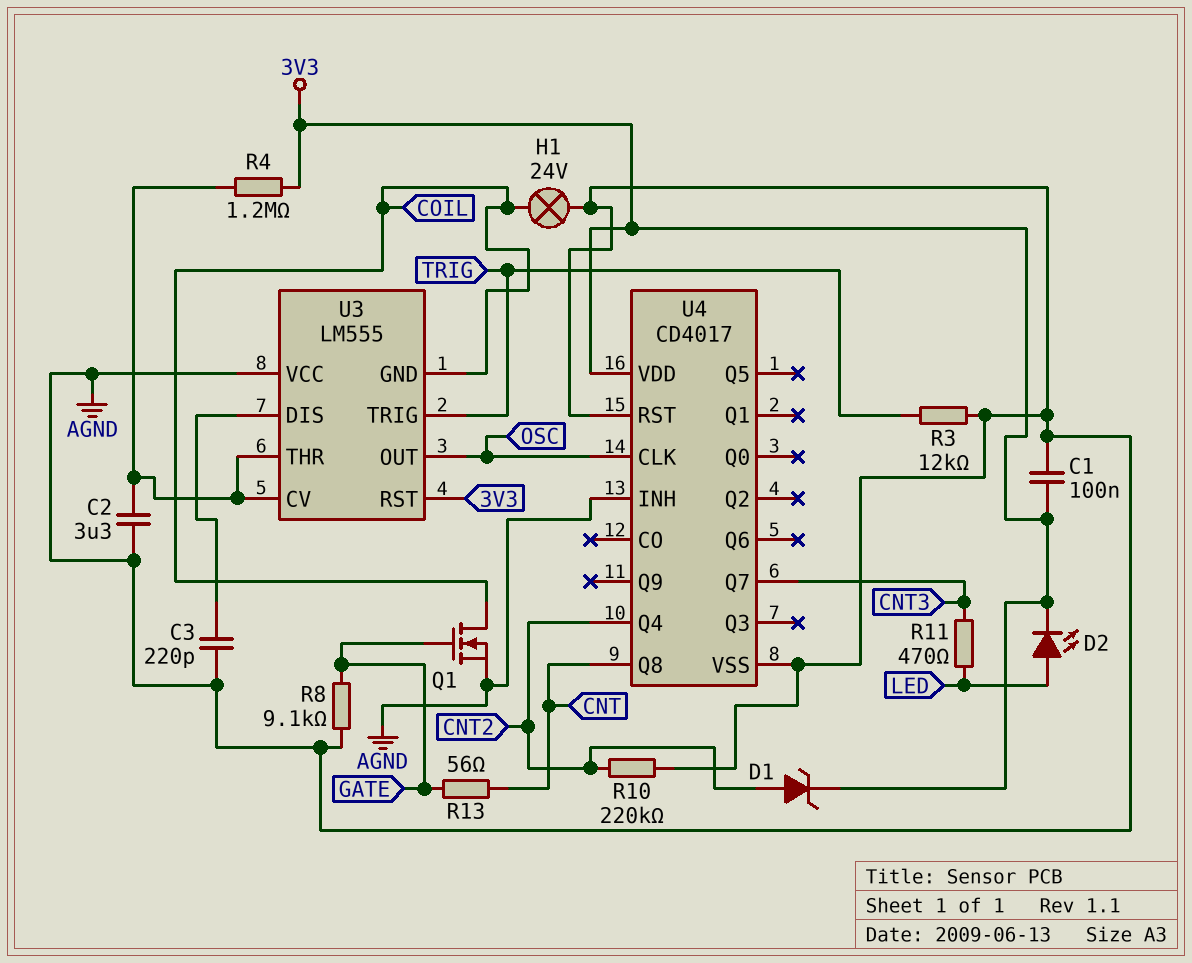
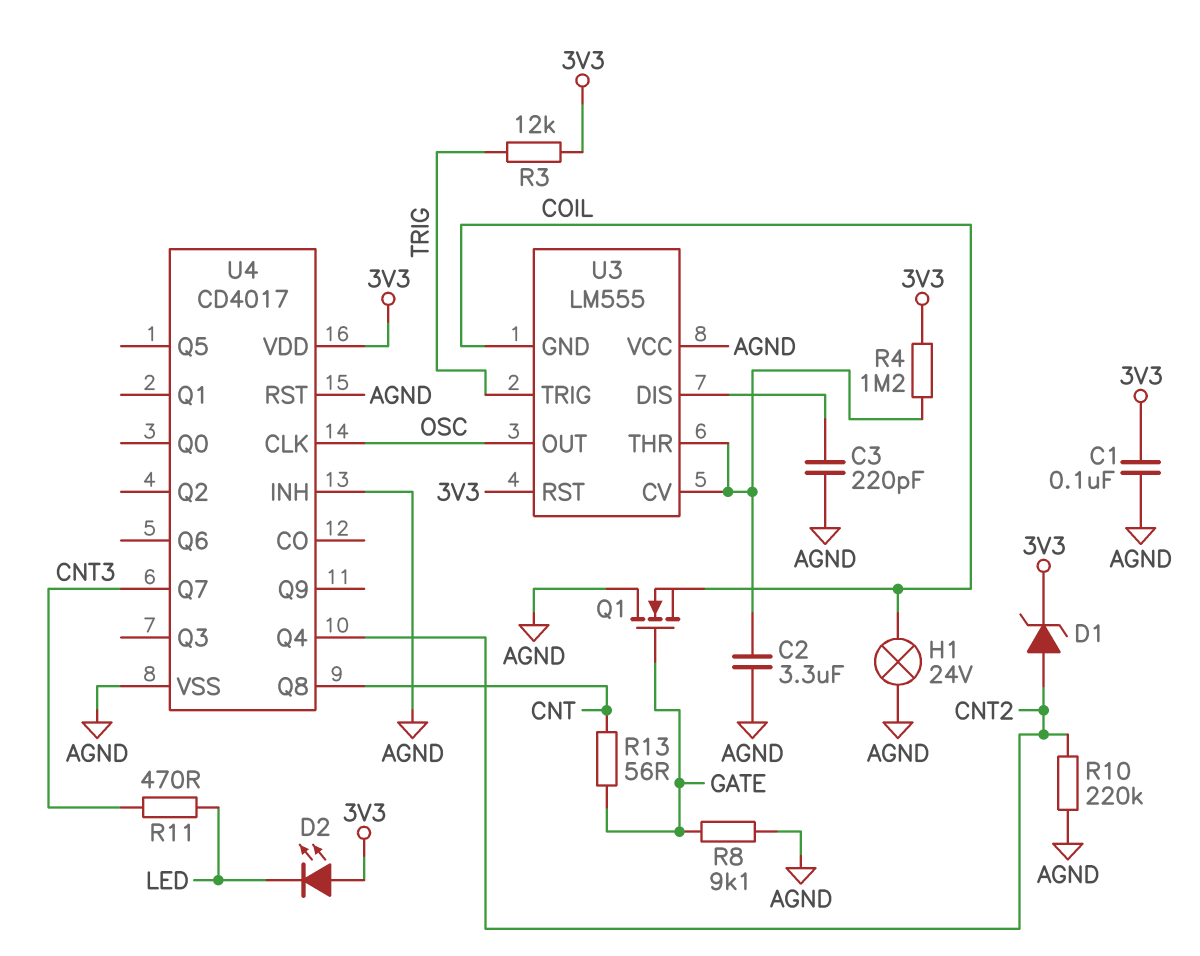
D2: LED (A LED, K 3V3) -> LED (A 3V3, K LED)
Q1: NMOS (G GATE, D COIL, S AGND) -> NMOS (G GATE, D AGND, S COIL)
R3: 12k (AGND, TRIG) -> 12k (3V3, TRIG)

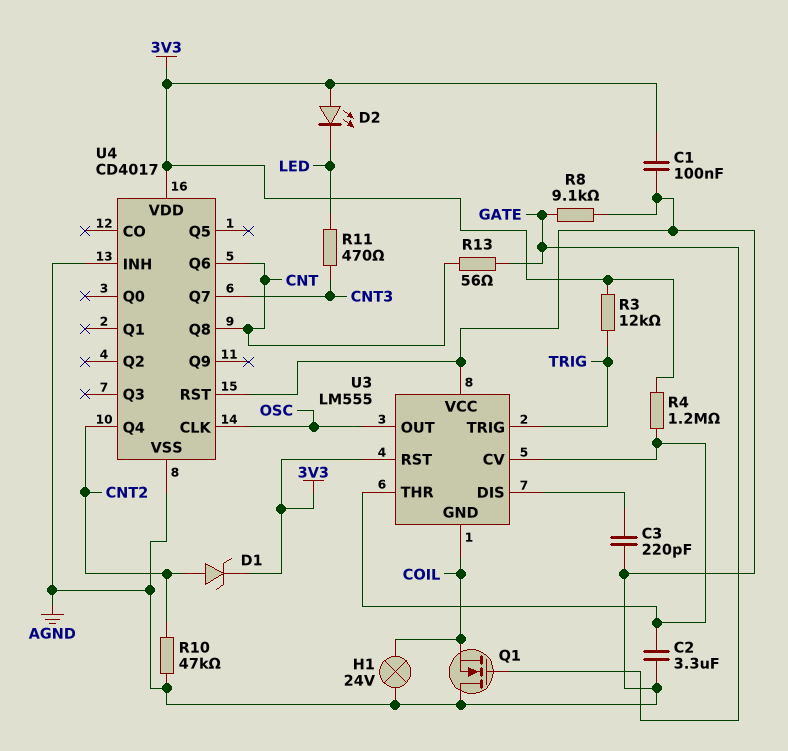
R10: 220k (AGND, CNT2) -> 47k (AGND, CNT2)
U4 pin Q6: none -> CNT

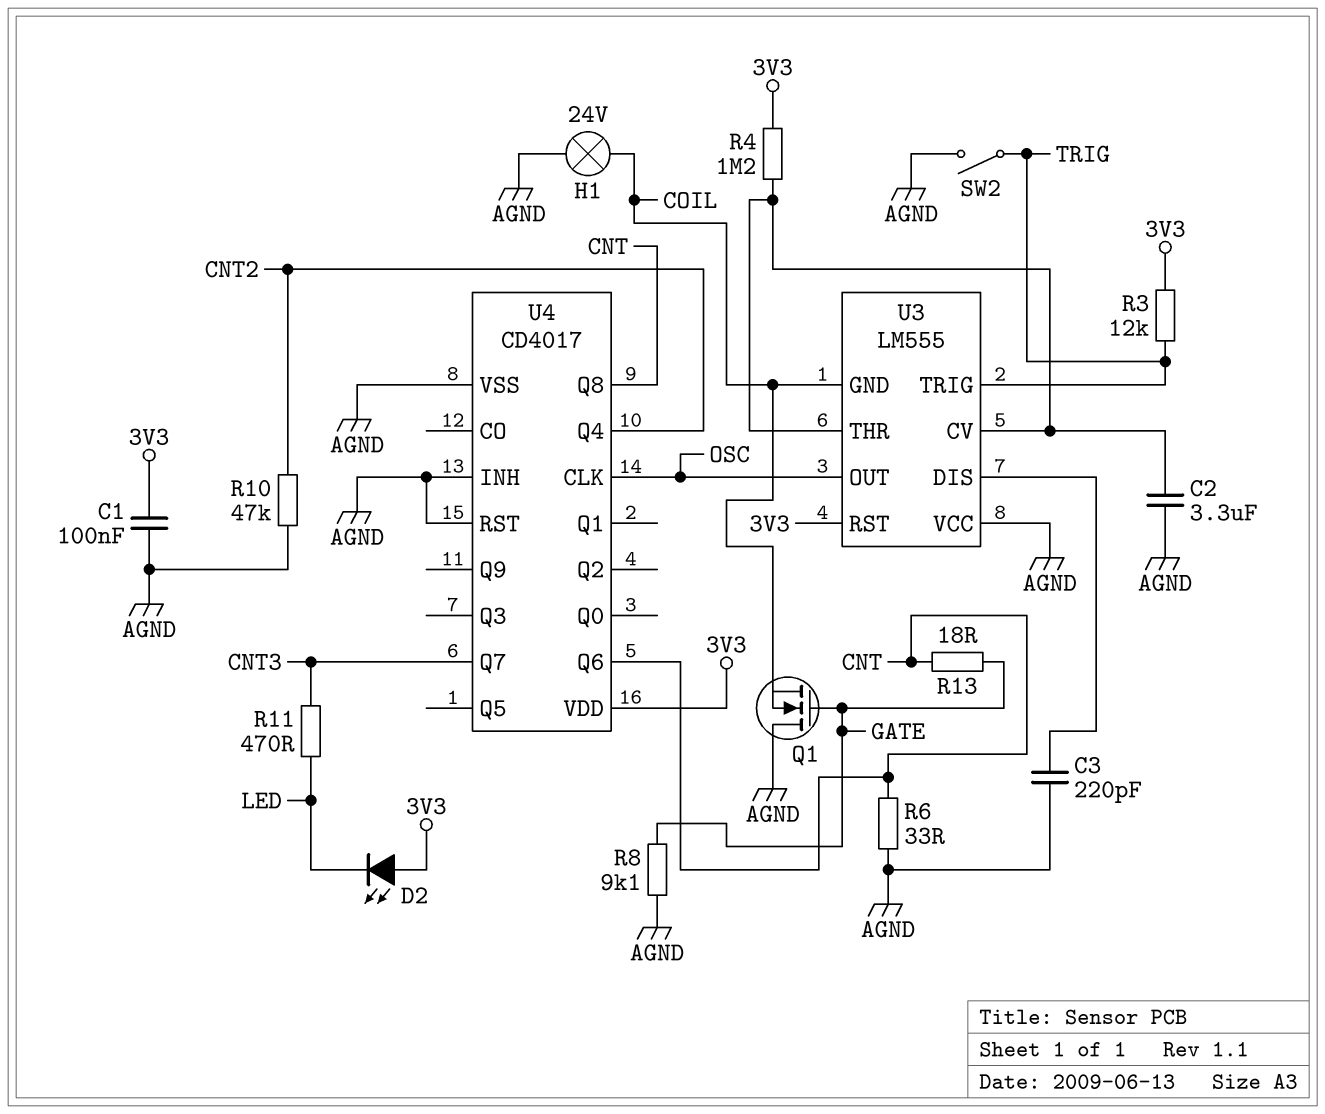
D1: zener (A CNT2, K 3V3) -> none
R6: none -> 33 (AGND, CNT)
R13: 56 (CNT, GATE) -> 18 (CNT, GATE)
SW2: none -> switch (AGND, TRIG)

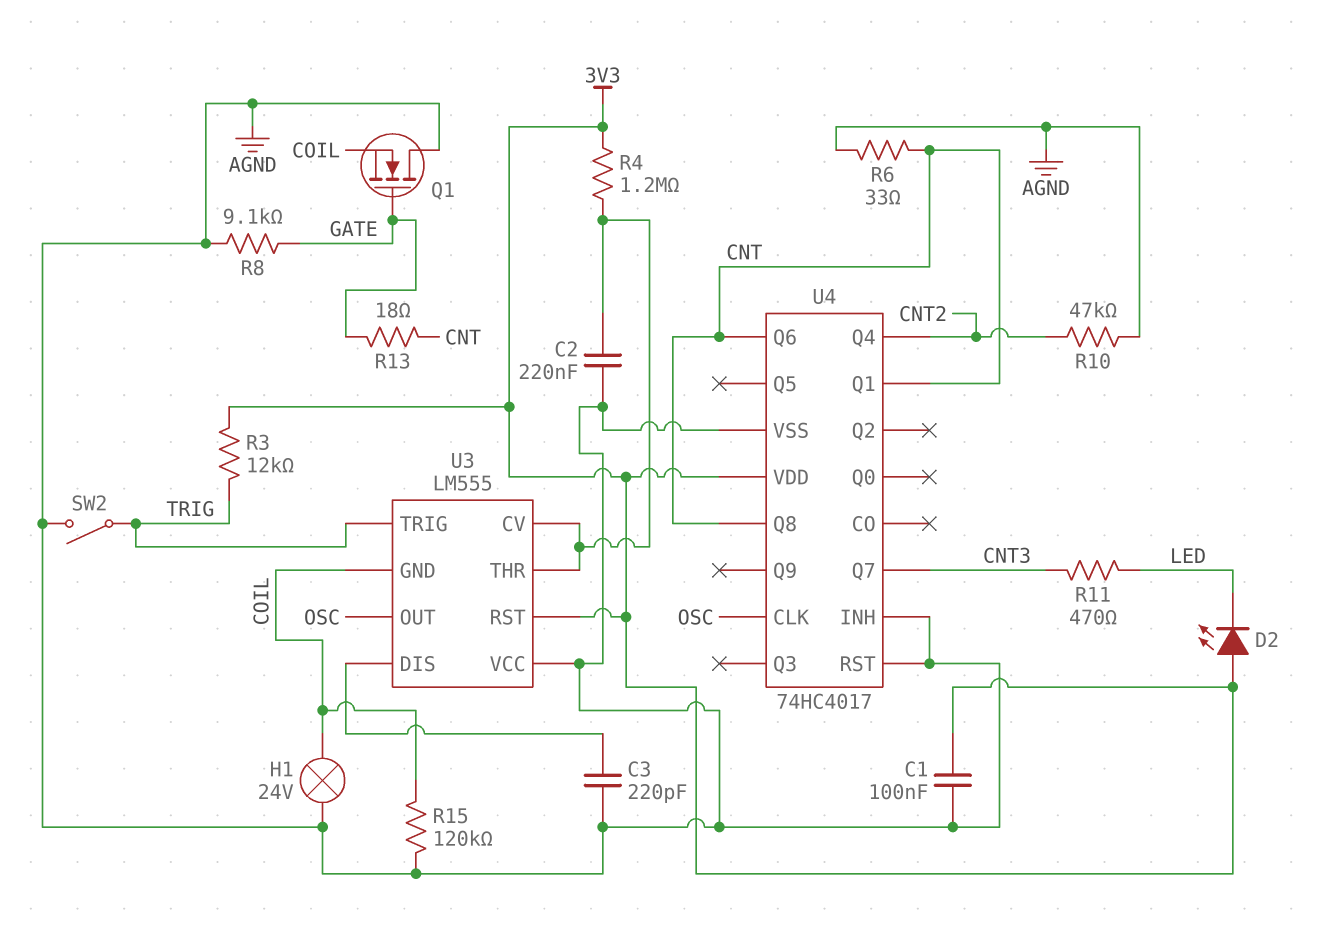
C2: 3.3uF (AGND, U3/CV) -> 220nF (AGND, U3/CV)
R15: none -> 120k (AGND, COIL)
U4: CD4017 -> 74HC4017
U4 pin Q1: none -> CNT

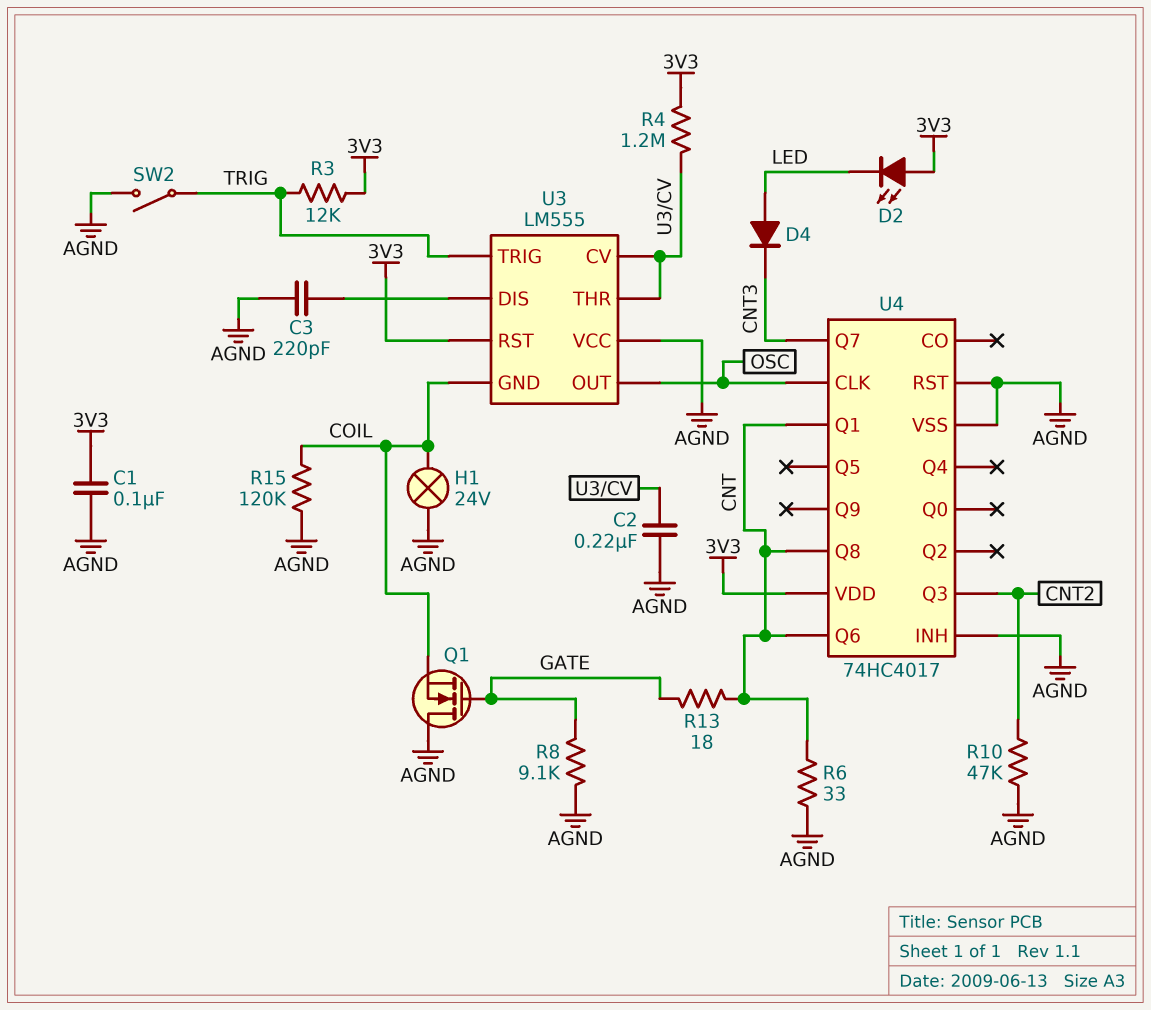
D4: none -> diode (A LED, K CNT3)
R11: 470 (CNT3, LED) -> none
U4 pin Q3: none -> CNT2
U4 pin Q4: CNT2 -> none

